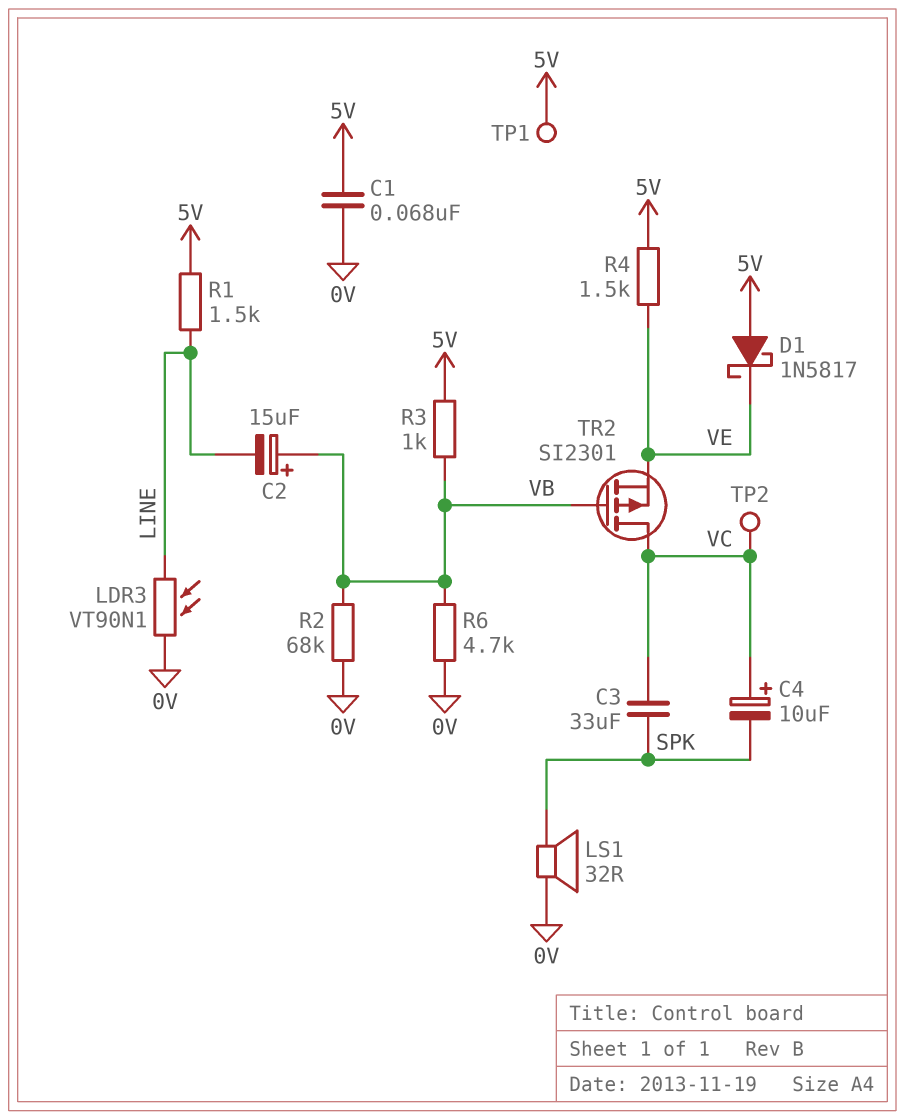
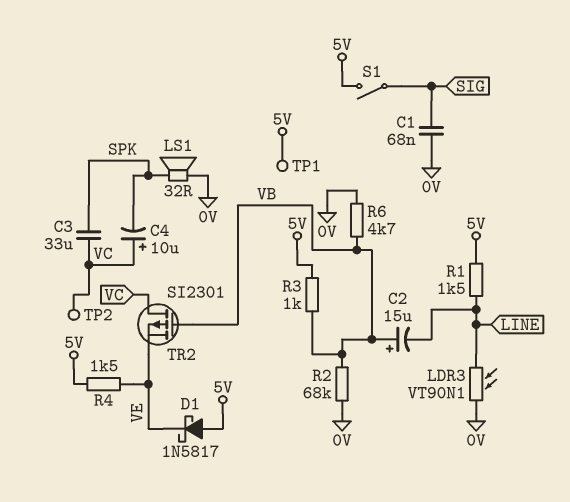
C1: 68nF (0V, 5V) -> 68nF (0V, SIG)
S1: none -> switch (5V, SIG)

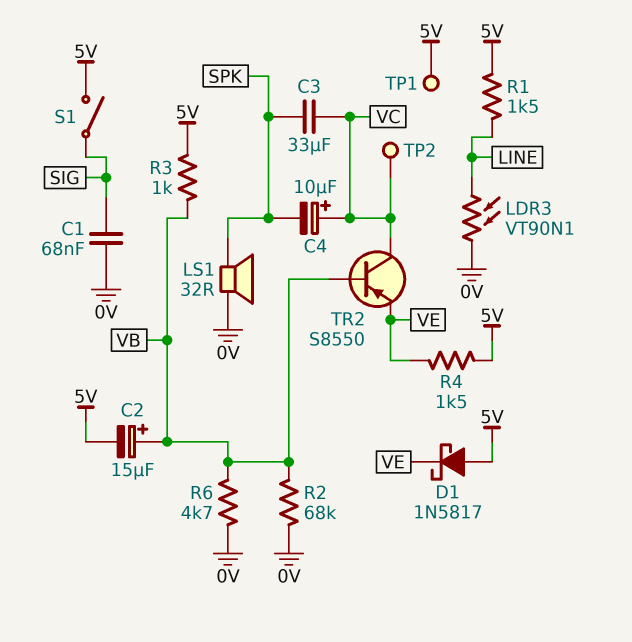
C2: 15uF (plus VB, minus LINE) -> 15uF (plus VB, minus 5V)
TR2: PMOS SI2301 (G VB, D VC, S VE) -> PNP S8550 (B VB, C VC, E VE)

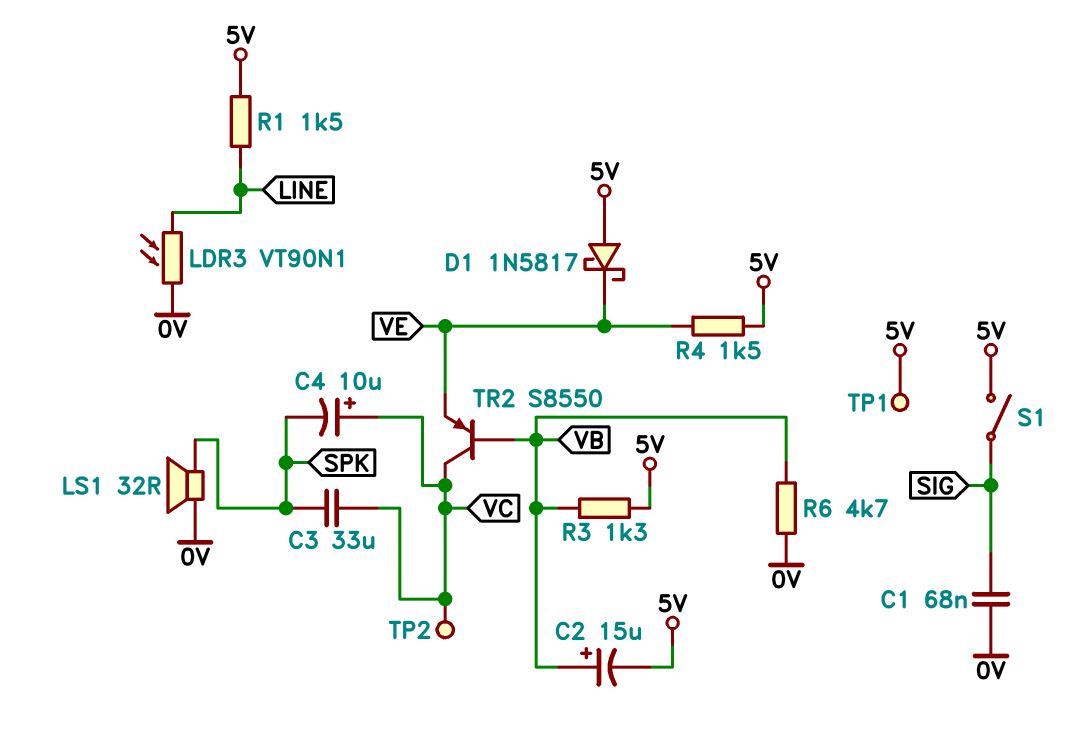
R2: 68k (0V, VB) -> none
R3: 1k (5V, VB) -> 1.3k (5V, VB)

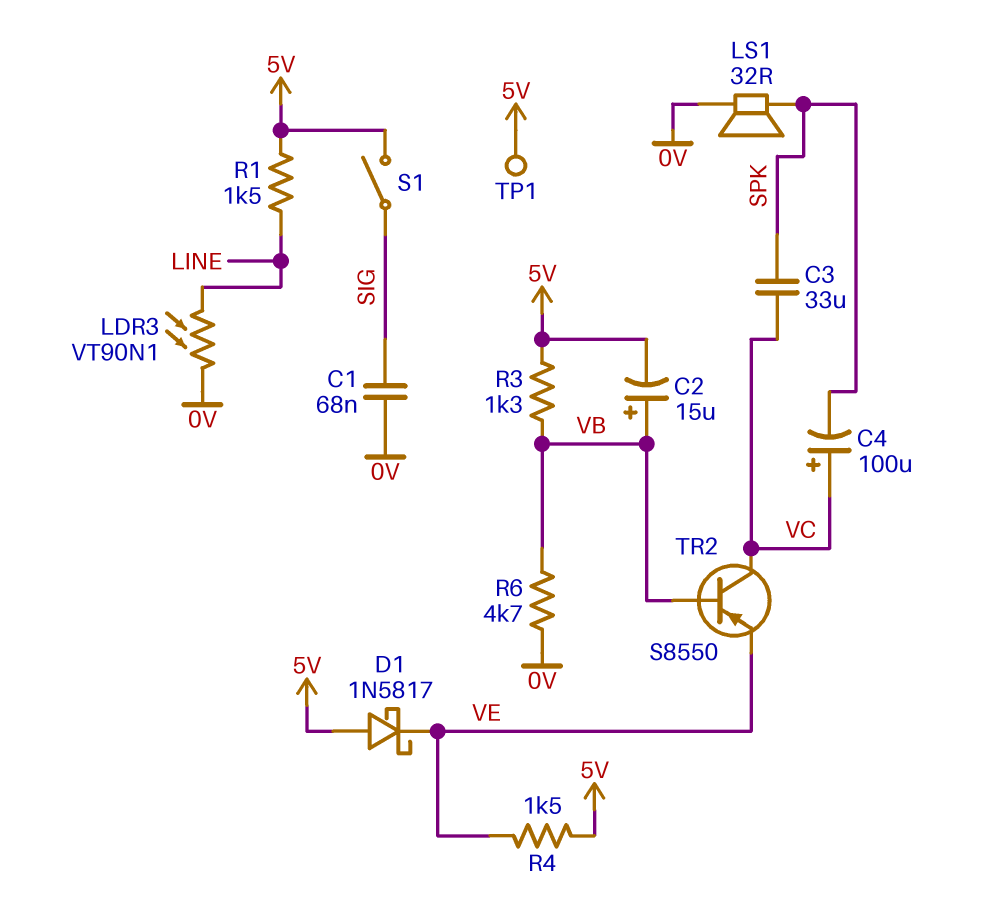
C4: 10uF (plus VC, minus SPK) -> 100uF (plus VC, minus SPK)
TP2: test point (VC) -> none

